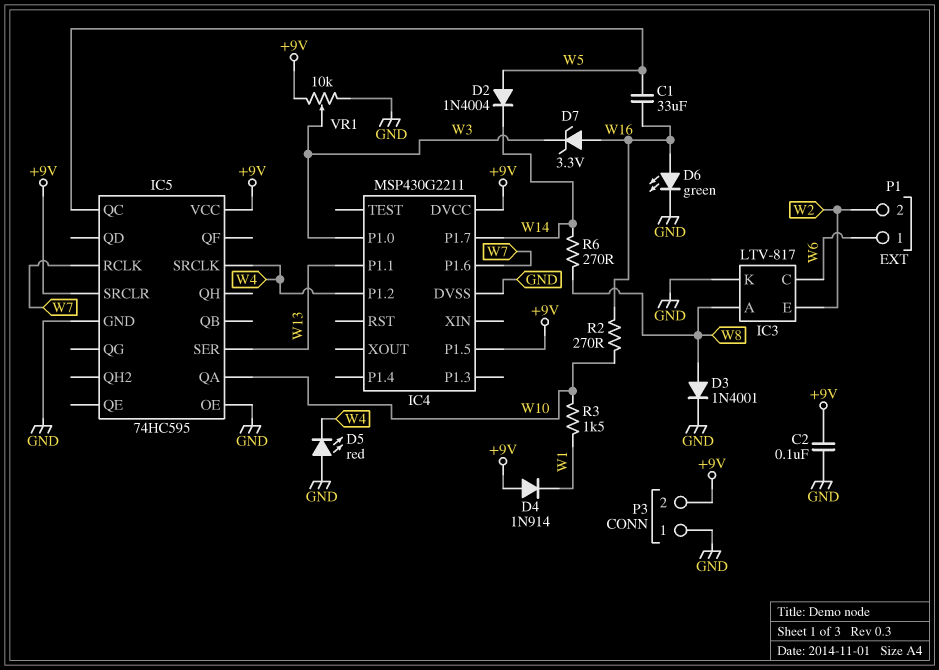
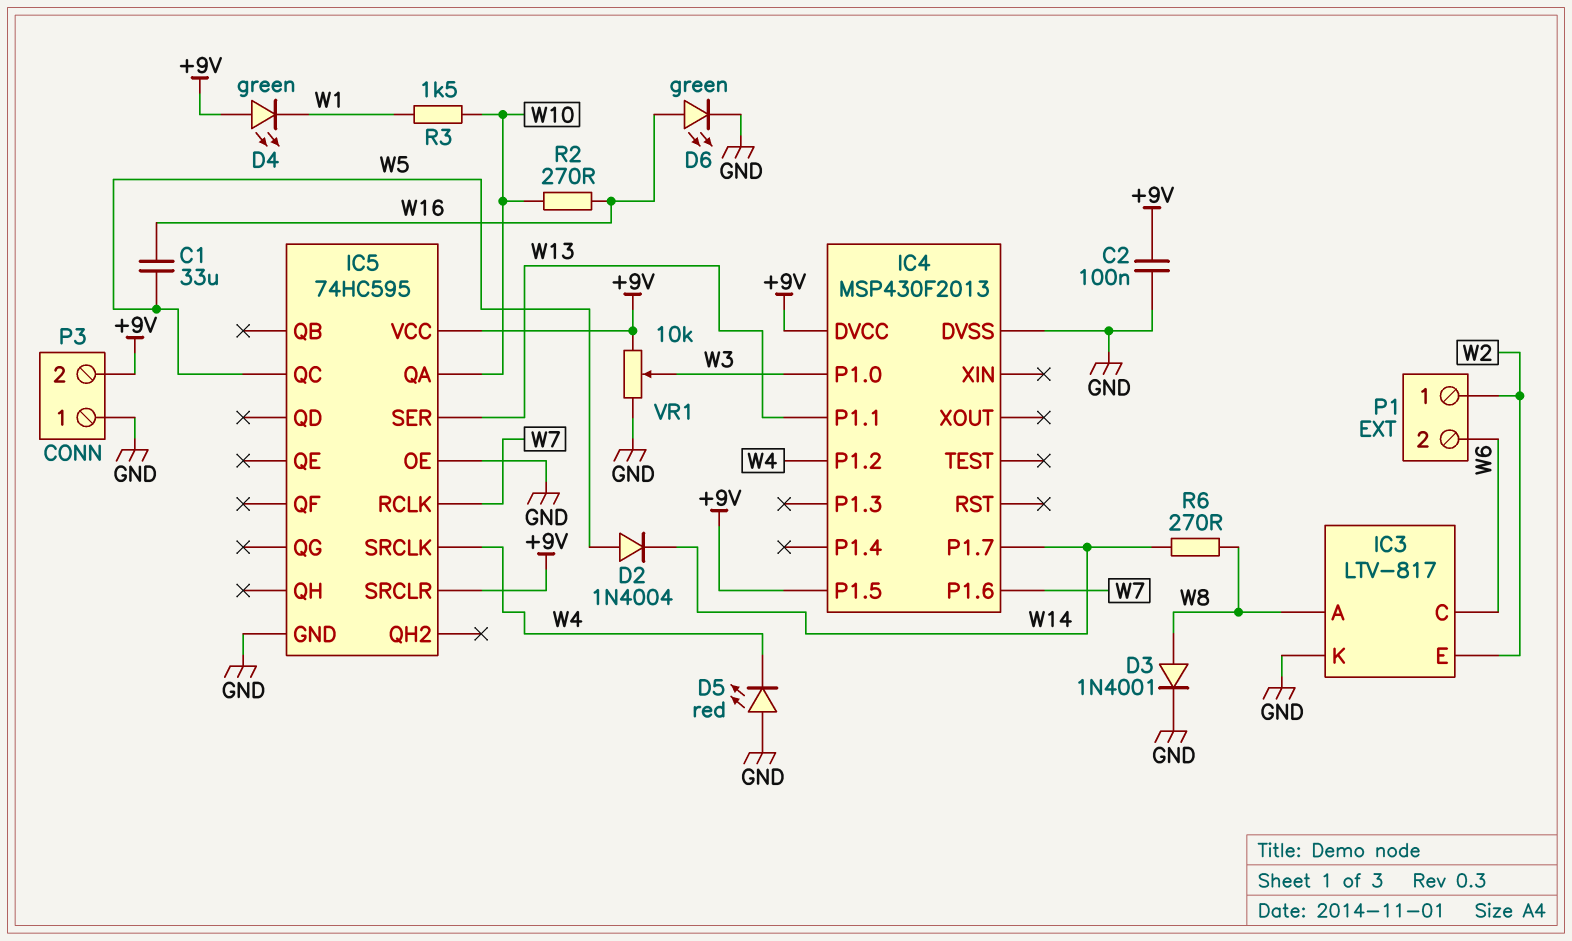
D4: diode 1N914 (A +9V, K W1) -> LED green (A +9V, K W1)
D7: zener 3.3V (A W16, K W3) -> none
IC4: MSP430G2211 -> MSP430F2013
P1 pin 1: W6 -> W2
P1 pin 2: W2 -> W6

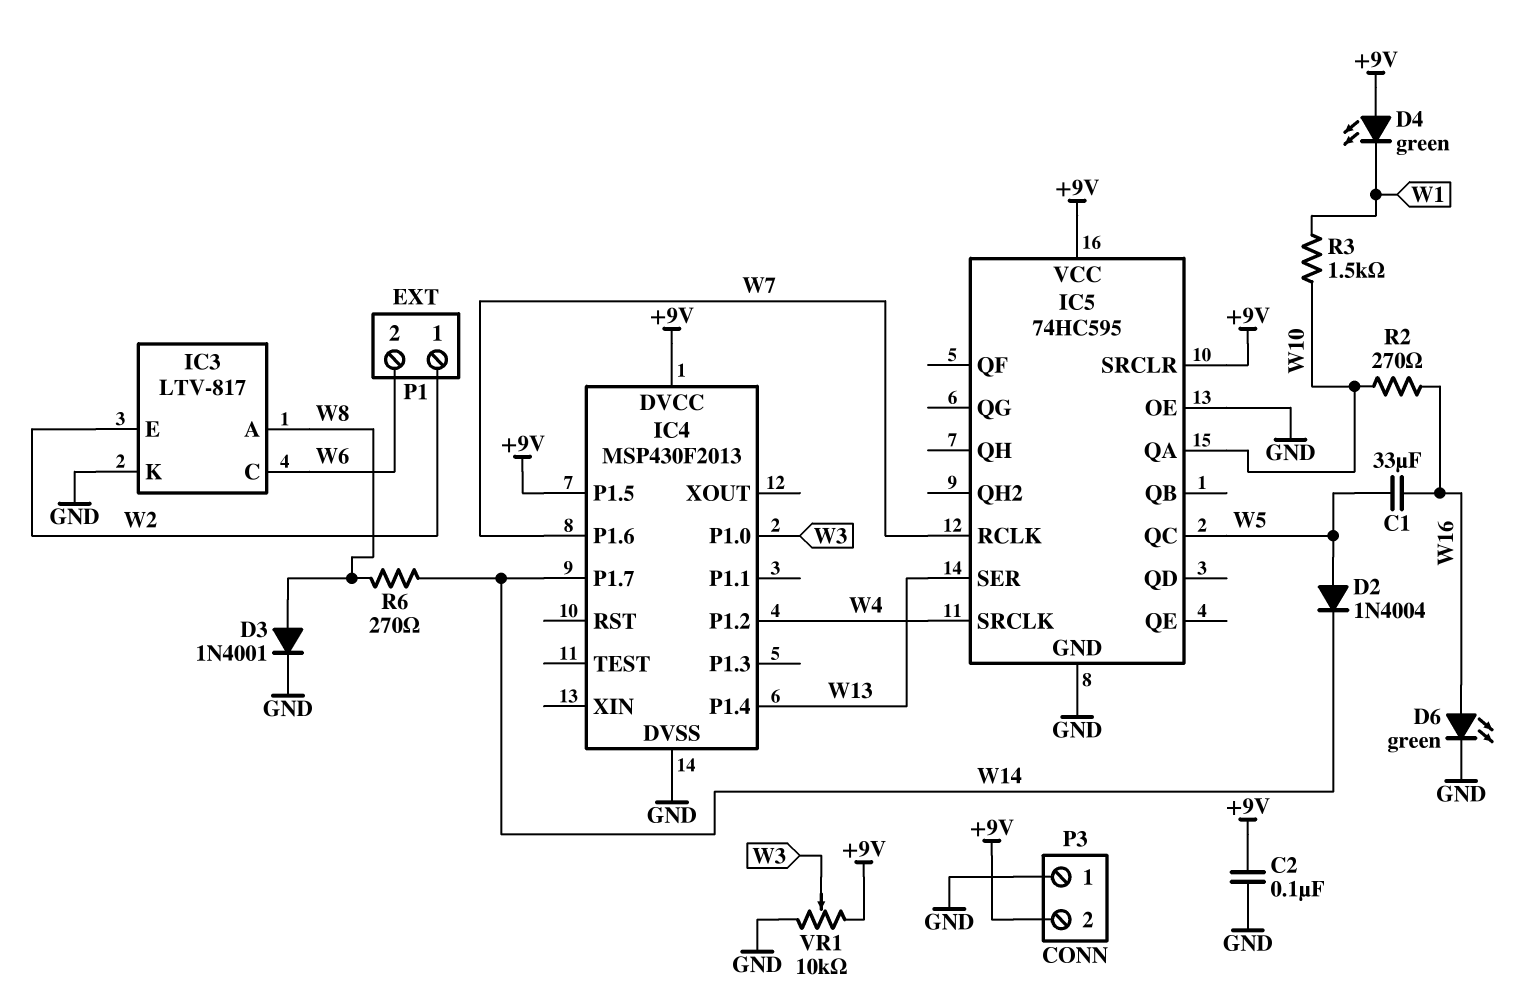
D5: LED red (A GND, K W4) -> none
IC4 pin P1.1: W13 -> none
IC4 pin P1.4: none -> W13

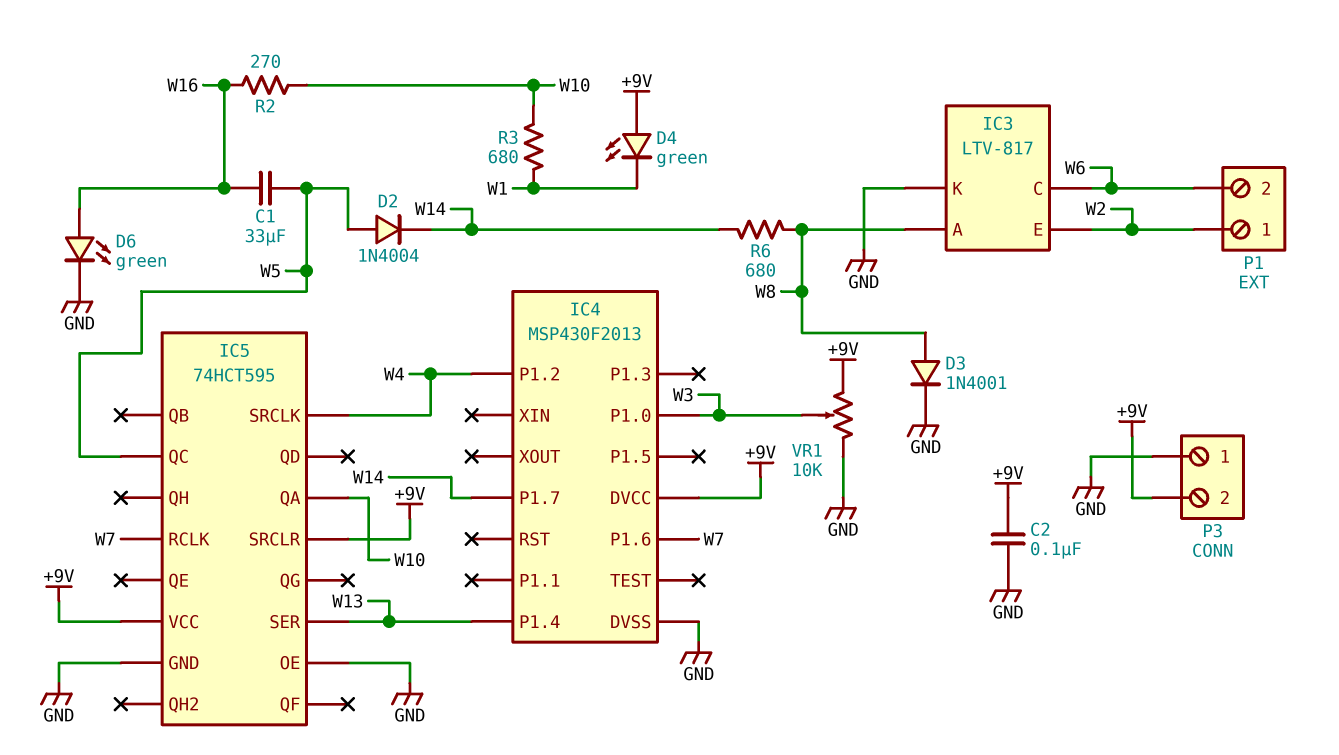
IC4 pin P1.5: +9V -> none
IC5: 74HC595 -> 74HCT595
R3: 1.5k (W1, W10) -> 680 (W1, W10)
R6: 270 (W8, W14) -> 680 (W8, W14)

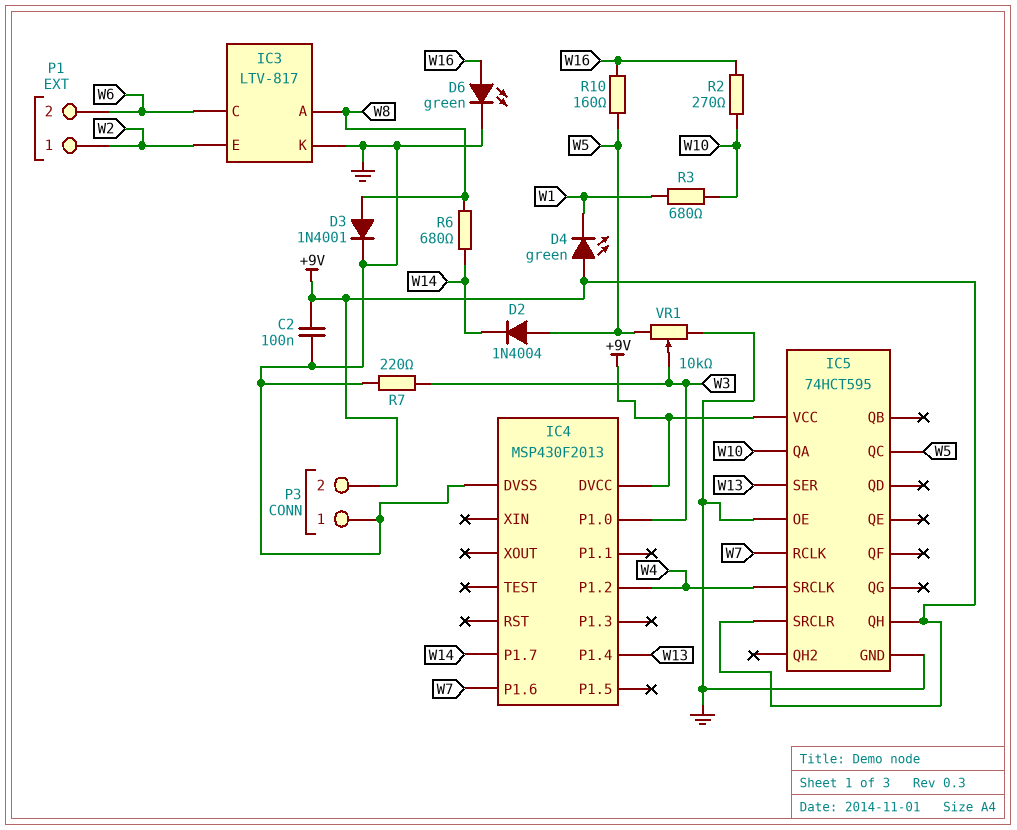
C1: 33uF (W5, W16) -> none
IC5 pin QH: none -> +9V
R7: none -> 220 (GND, W3)
R10: none -> 160 (W5, W16)
VR1: 10k (+9V, GND, wiper W3) -> 10k (GND, W5, wiper W3)

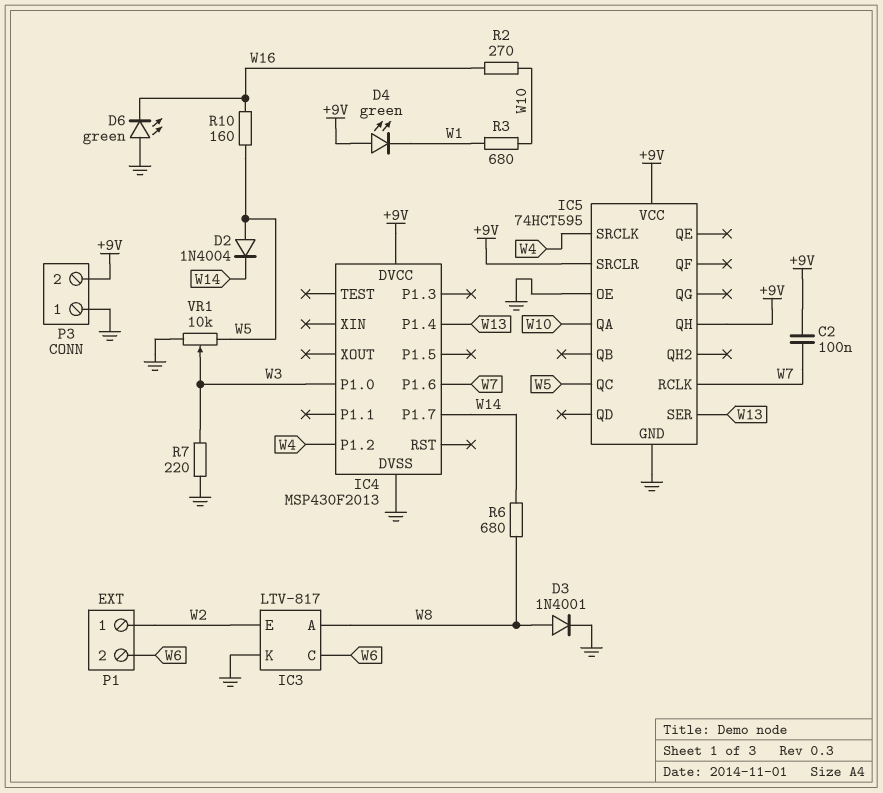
C2: 100nF (+9V, GND) -> 100nF (+9V, W7)
D6: LED green (A W16, K GND) -> LED green (A GND, K W16)

